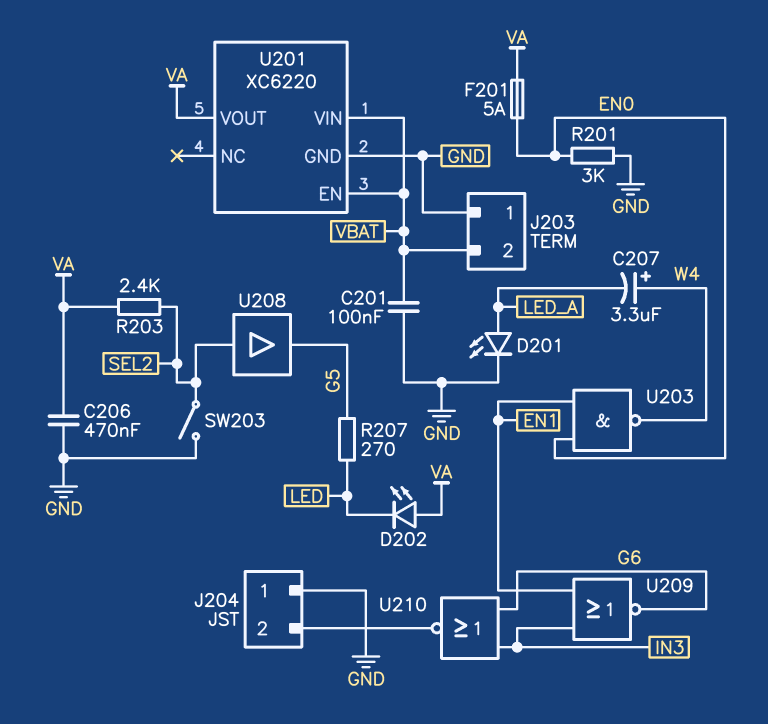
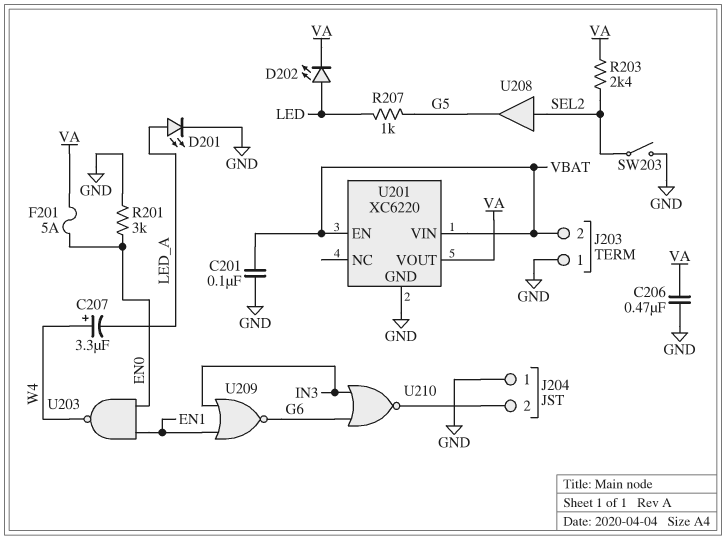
D202: LED (A VA, K LED) -> LED (A LED, K VA)
R207: 270 (G5, LED) -> 1k (G5, LED)

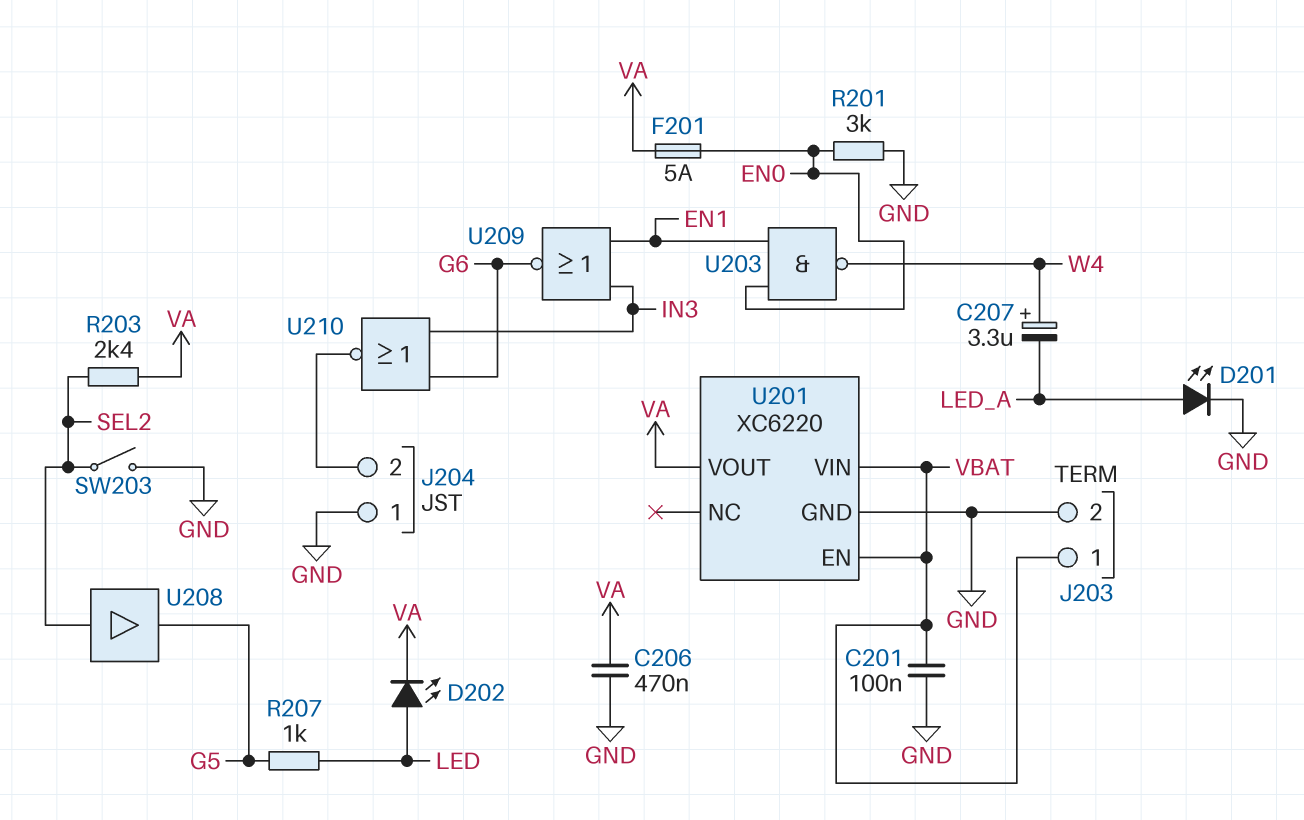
J203 pin 1: GND -> VBAT
J203 pin 2: VBAT -> GND

